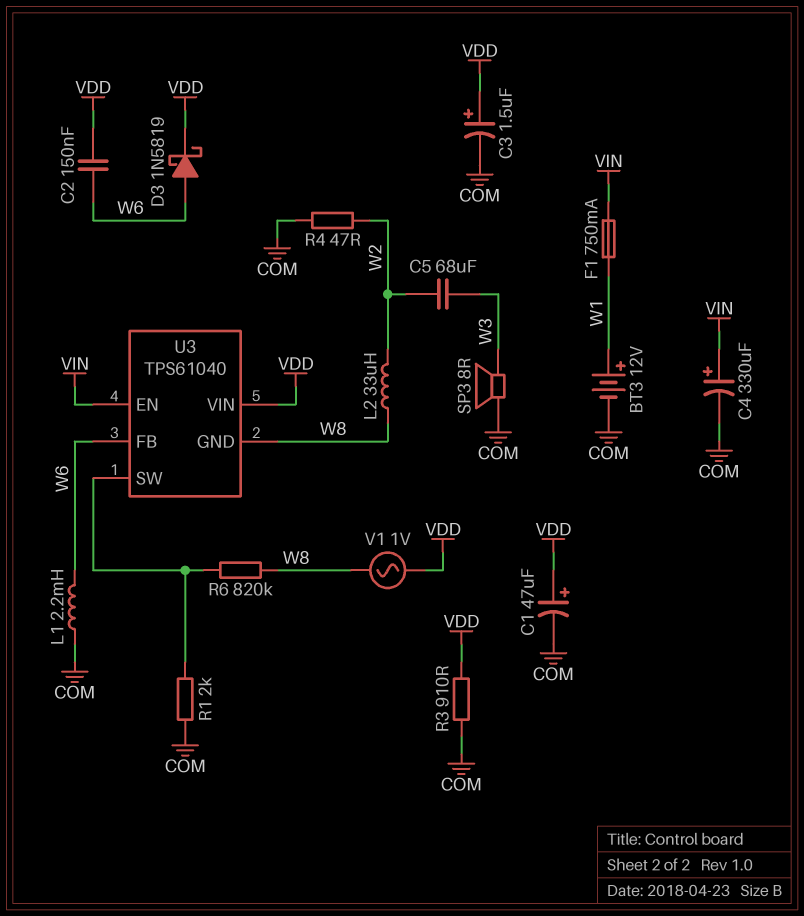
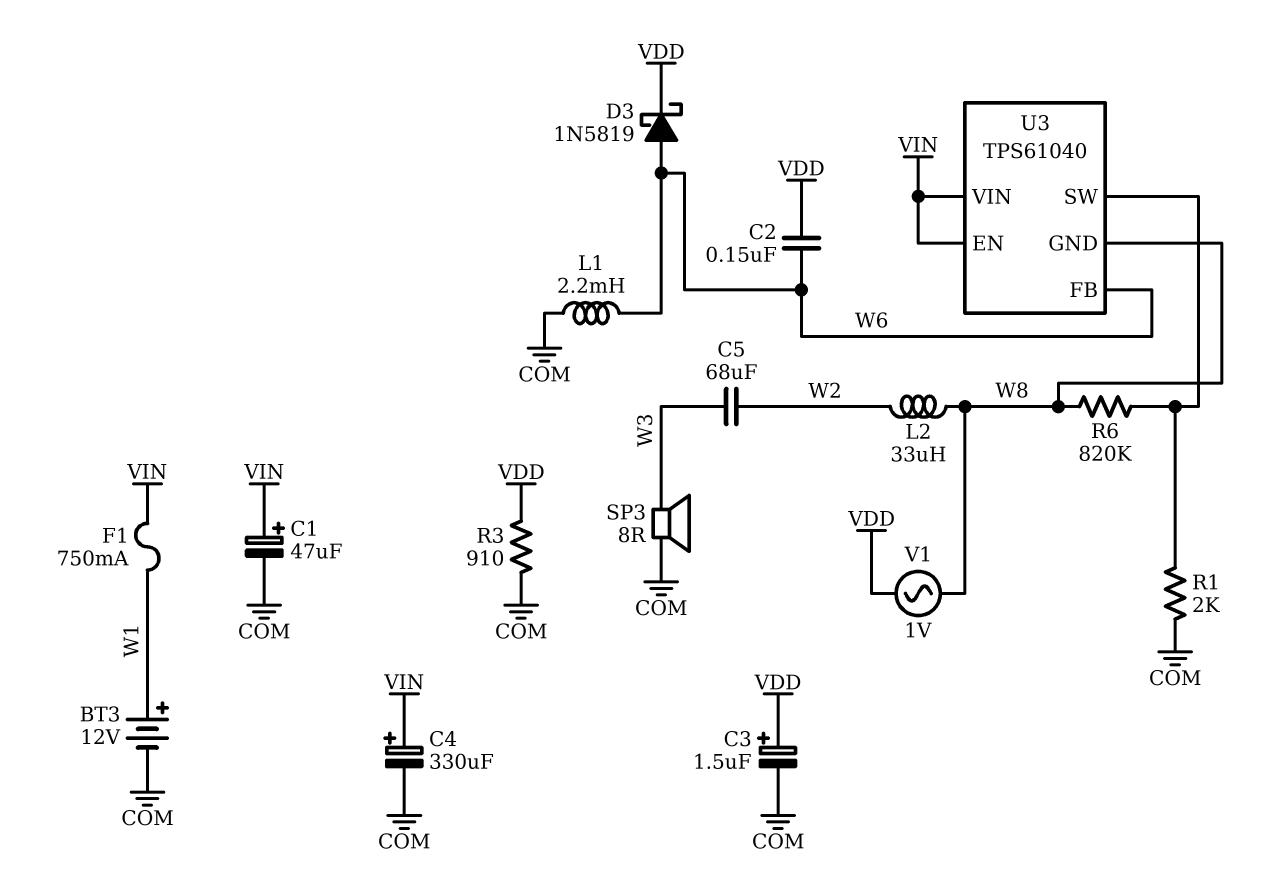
C1: 47uF (plus VDD, minus COM) -> 47uF (plus VIN, minus COM)
R4: 47 (COM, W2) -> none
U3 pin VIN: VDD -> VIN

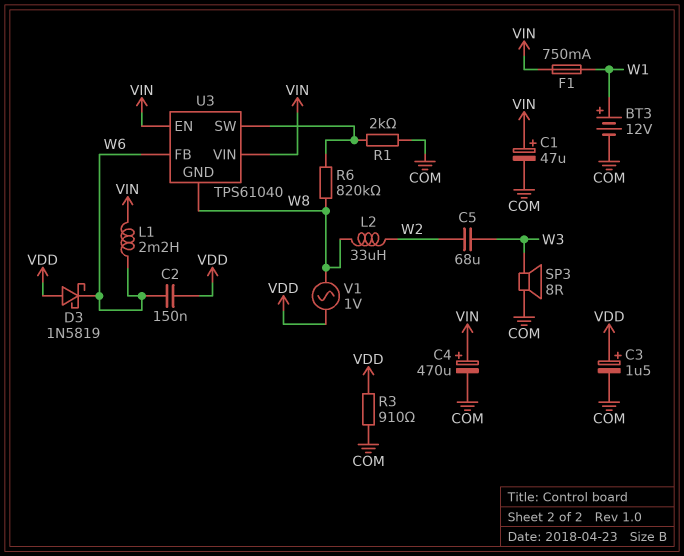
C4: 330uF (plus VIN, minus COM) -> 470uF (plus VIN, minus COM)
D3: schottky 1N5819 (A W6, K VDD) -> schottky 1N5819 (A VDD, K W6)
L1: 2.2mH (COM, W6) -> 2.2mH (VIN, W6)

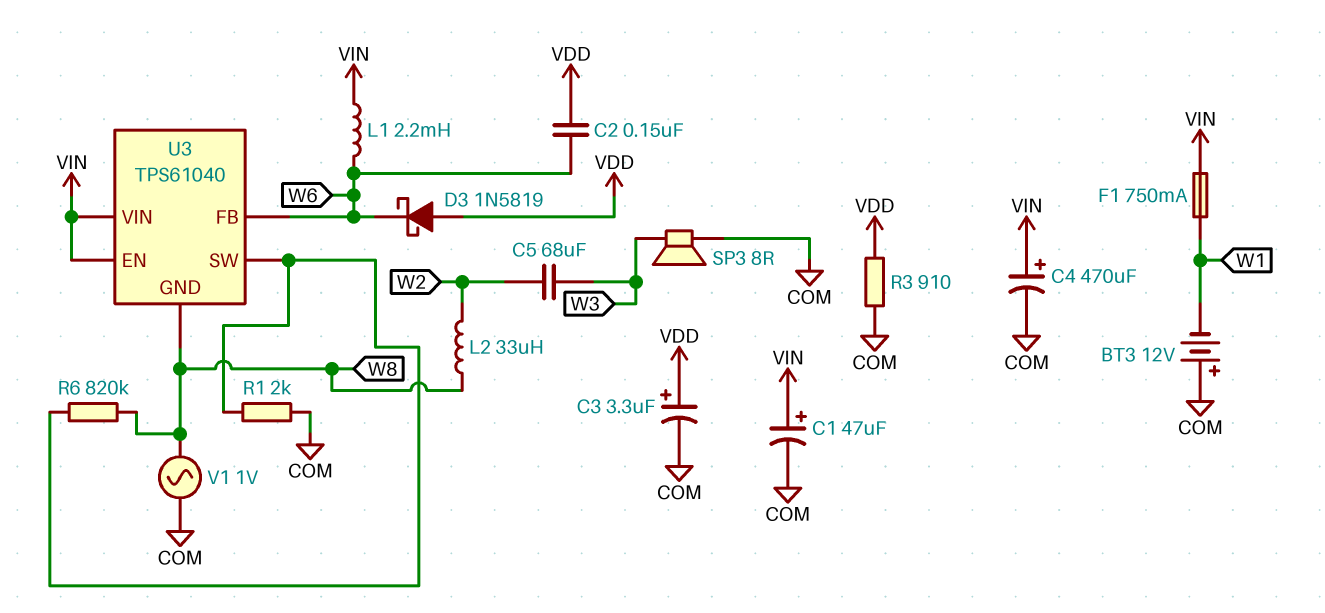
BT3: 12V (plus W1, minus COM) -> 12V (plus COM, minus W1)
C3: 1.5uF (plus VDD, minus COM) -> 3.3uF (plus VDD, minus COM)
V1: AC 1V (VDD, W8) -> AC 1V (COM, W8)

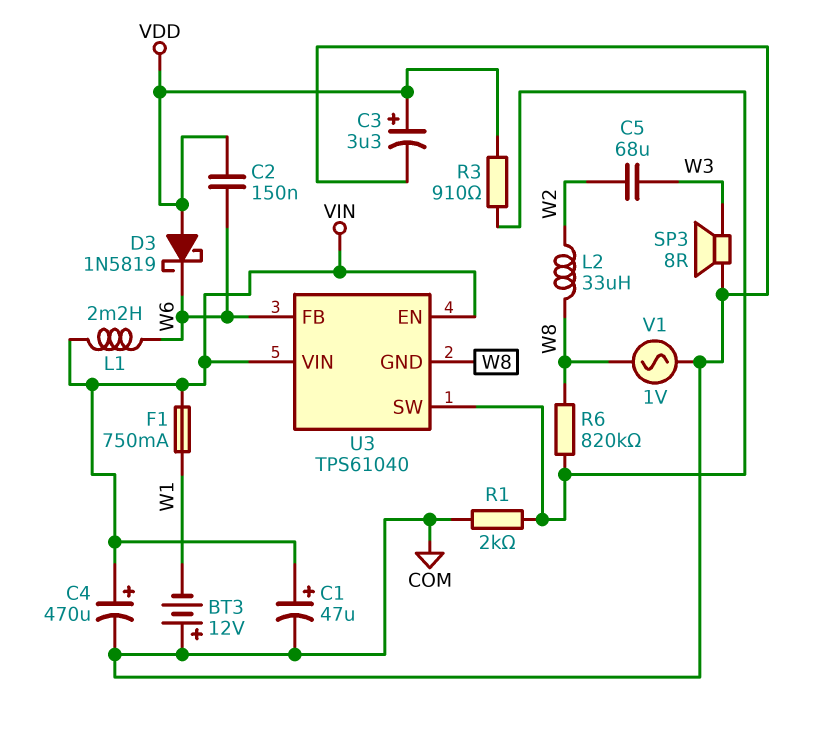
R3: 910 (COM, VDD) -> 910 (U3/SW, VDD)

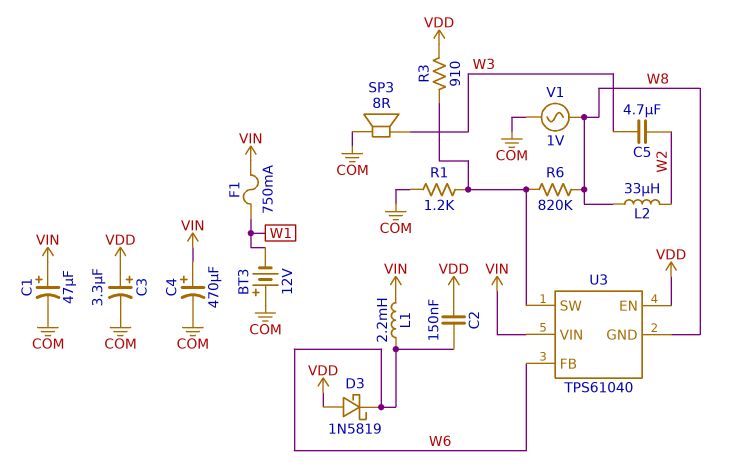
C5: 68uF (W2, W3) -> 4.7uF (W2, W3)
R1: 2k (COM, U3/SW) -> 1.2k (COM, U3/SW)
U3 pin EN: VIN -> VDD

